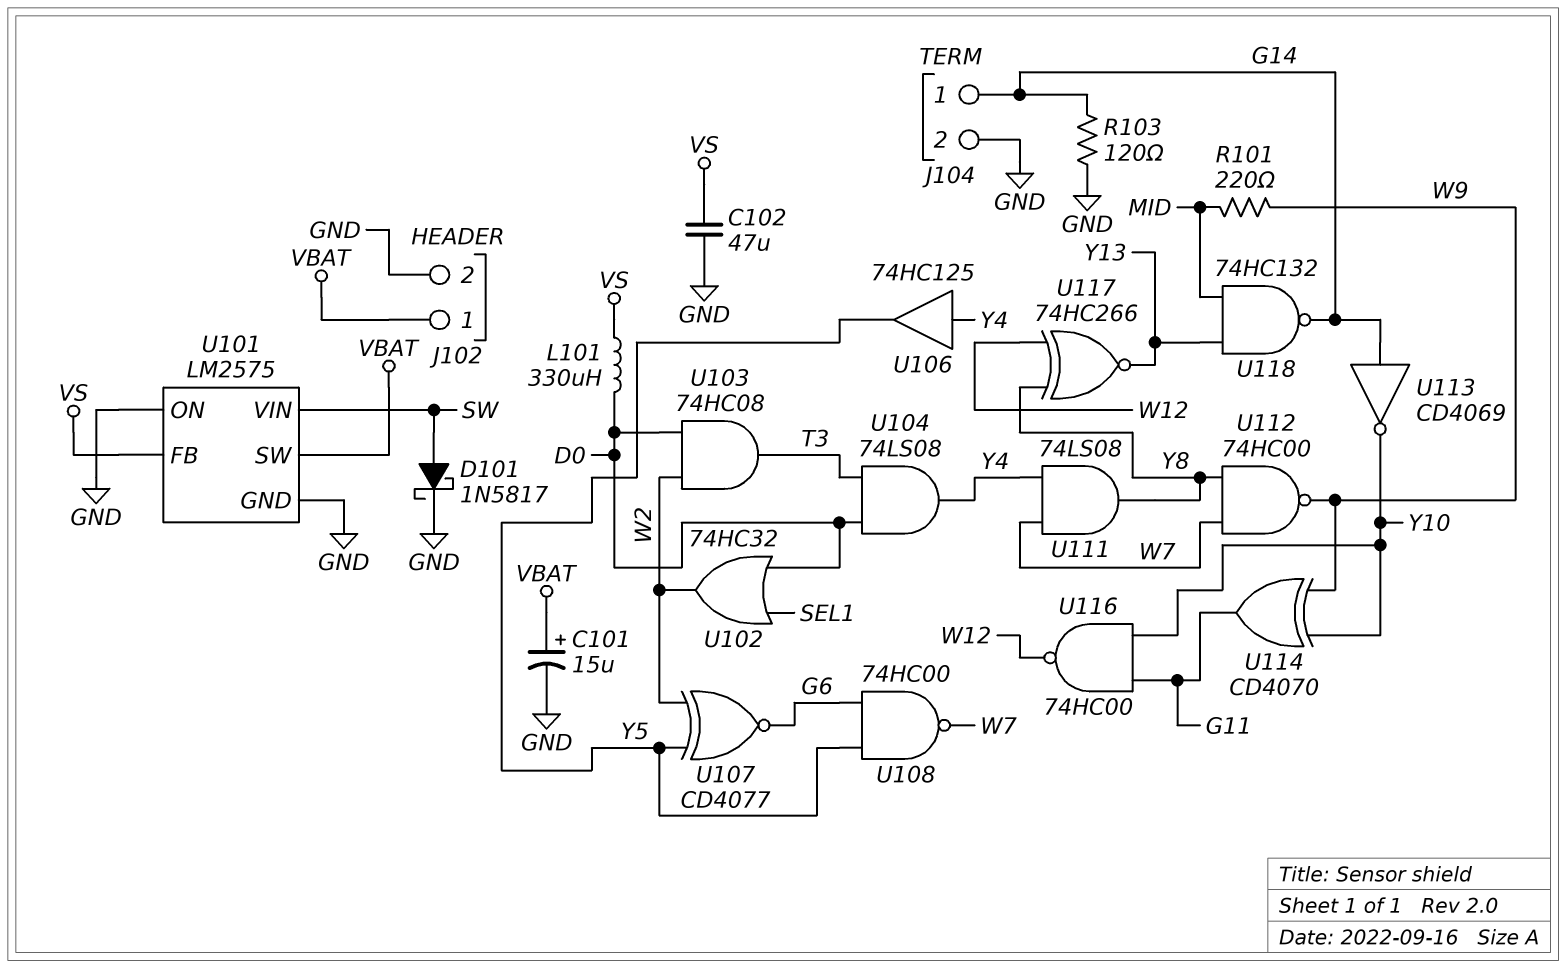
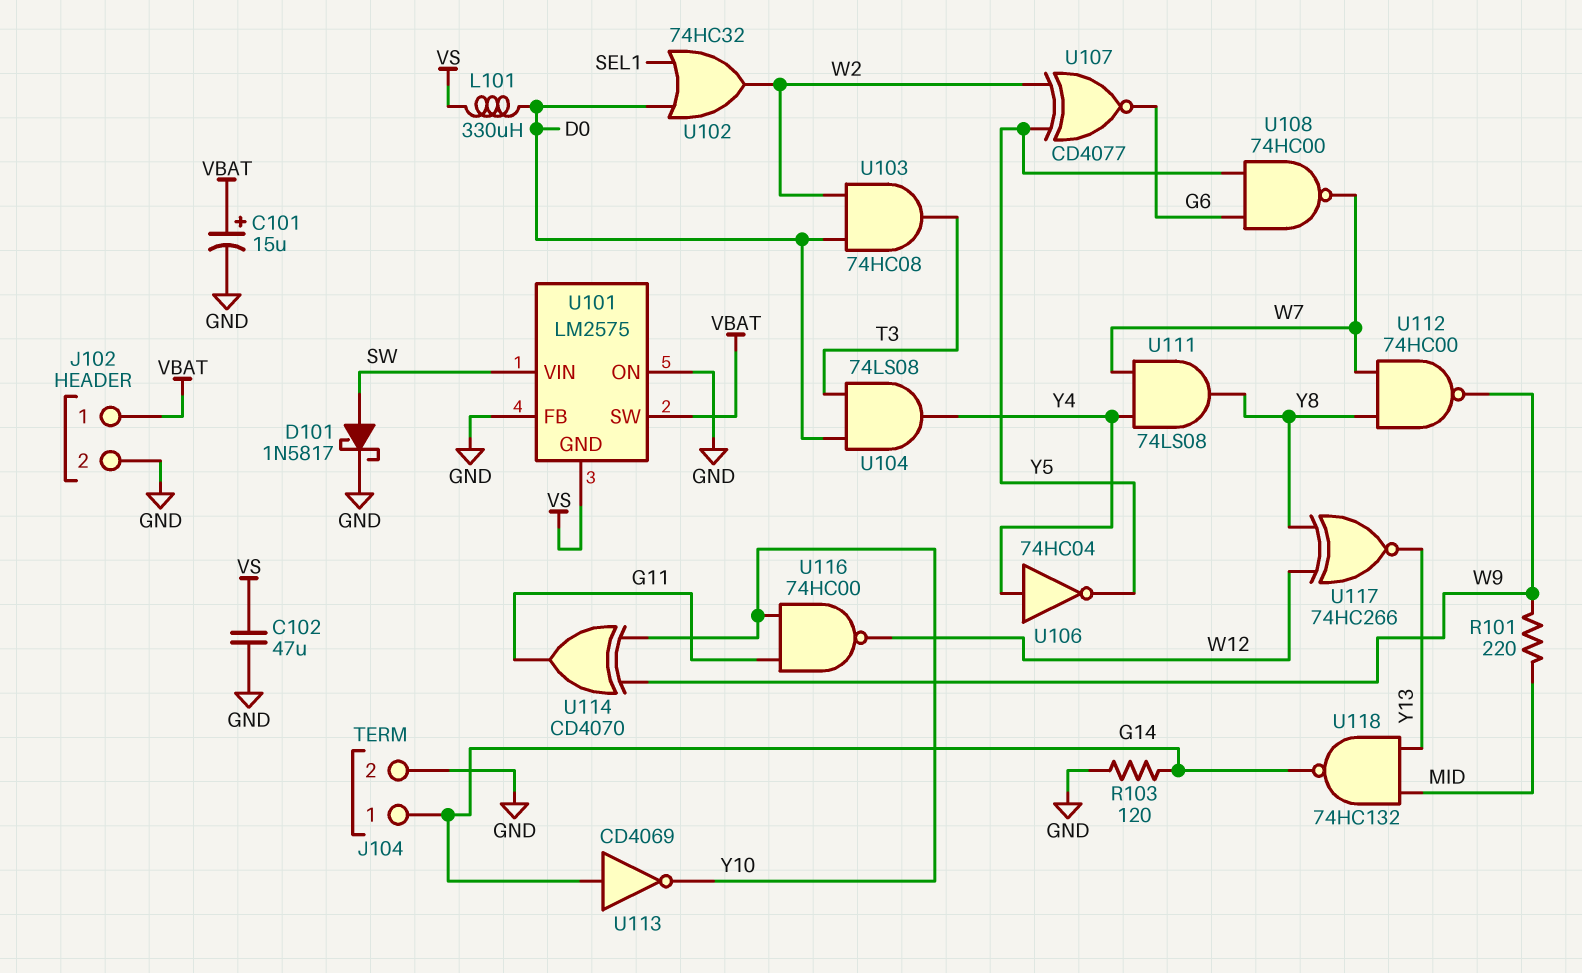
U101 pin FB: VS -> GND
U101 pin GND: GND -> VS
U106: buffer 74HC125 (in Y4, out Y5) -> NOT 74HC04 (in Y4, out Y5)

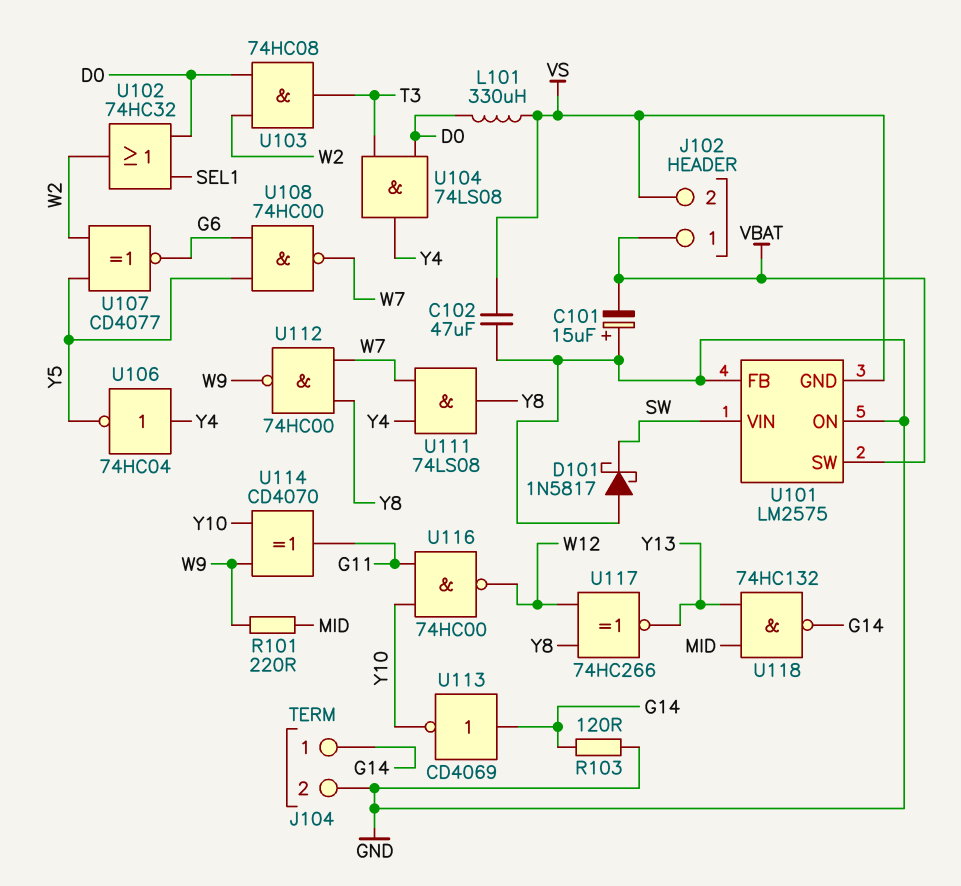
C101: 15uF (plus VBAT, minus GND) -> 15uF (plus GND, minus VBAT)
D101: schottky 1N5817 (A SW, K GND) -> schottky 1N5817 (A GND, K SW)
J102 pin 2: GND -> VS

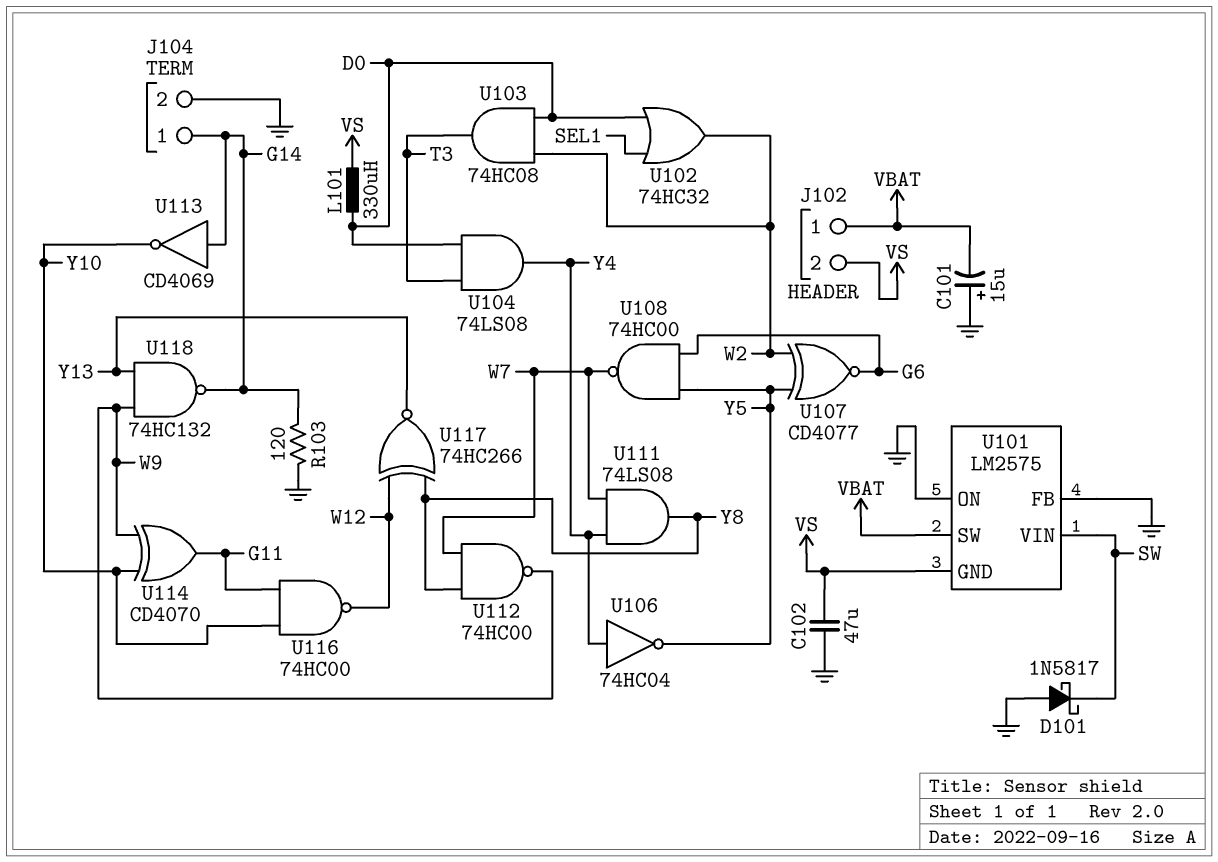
R101: 220 (MID, W9) -> none
U118: NAND 74HC132 (in MID, in Y13, out G14) -> NAND 74HC132 (in W9, in Y13, out G14)

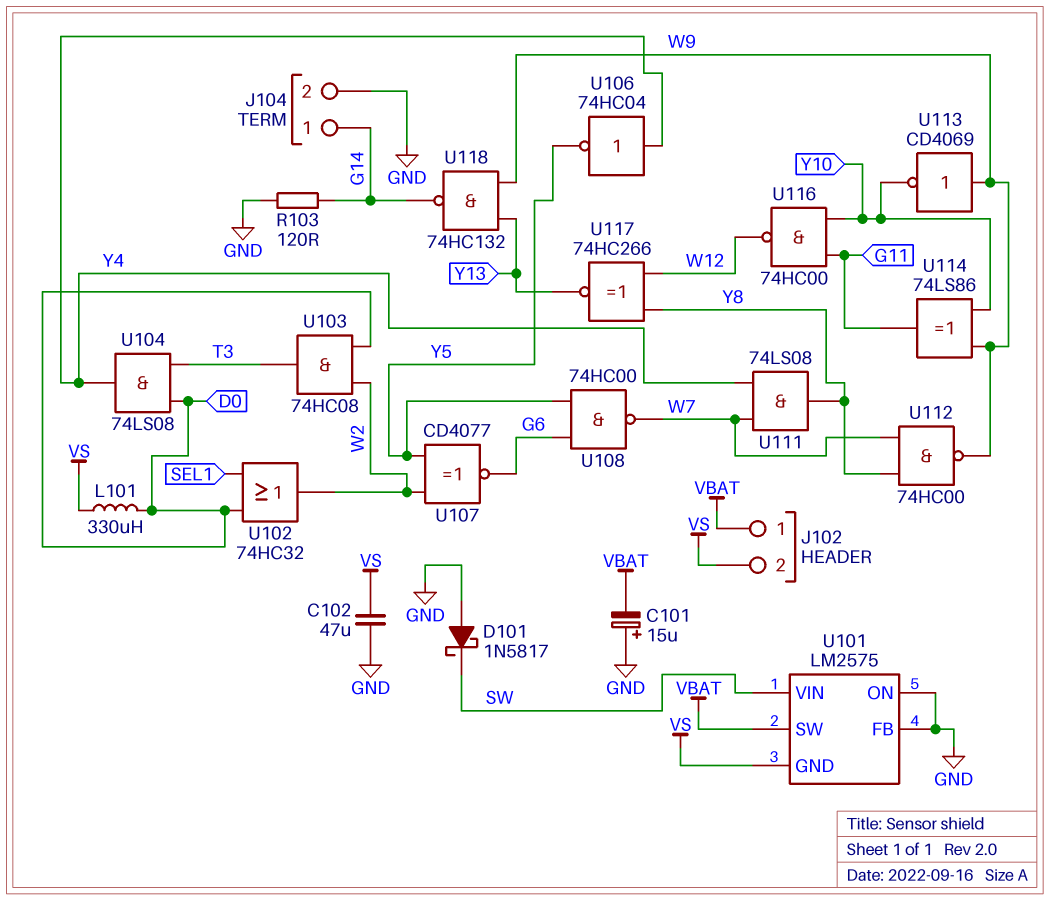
U113: NOT CD4069 (in G14, out Y10) -> NOT CD4069 (in W9, out Y10)
U114: XOR CD4070 (in W9, in Y10, out G11) -> XOR 74LS86 (in W9, in Y10, out G11)

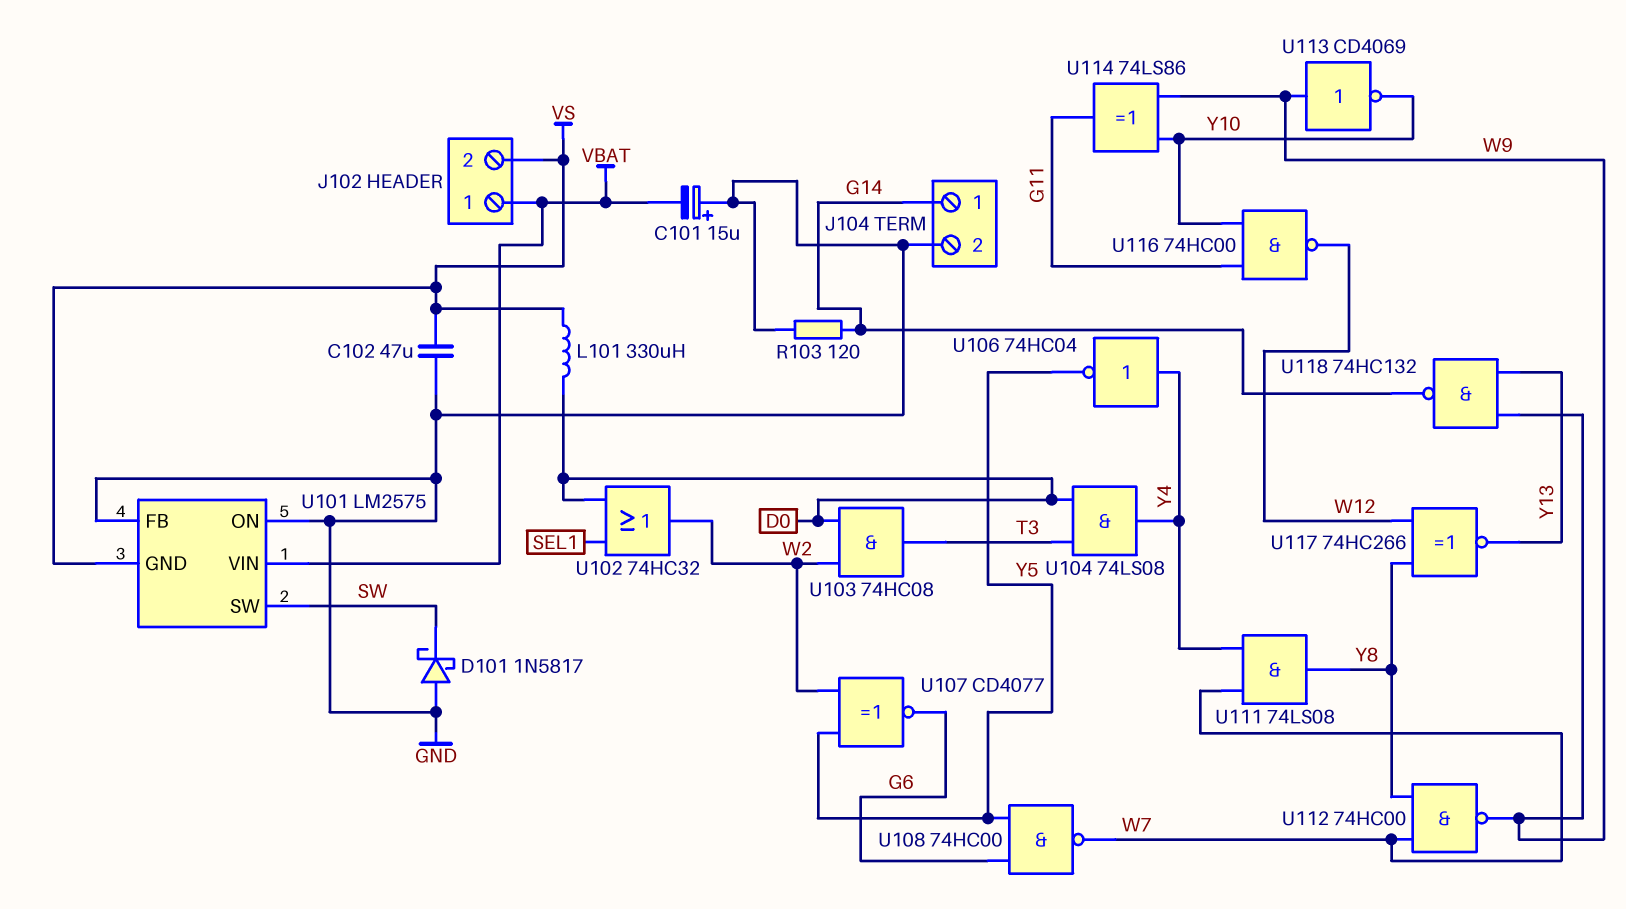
U101 pin SW: VBAT -> SW
U101 pin VIN: SW -> VBAT

